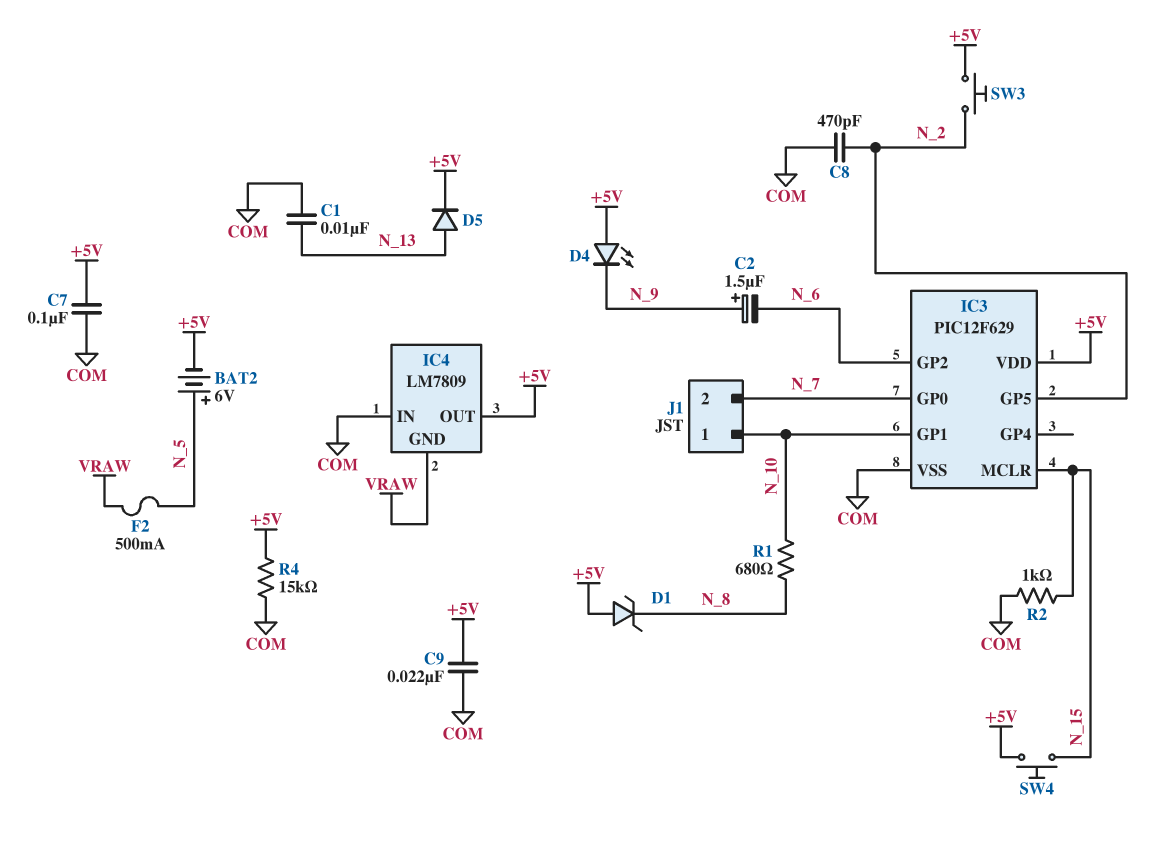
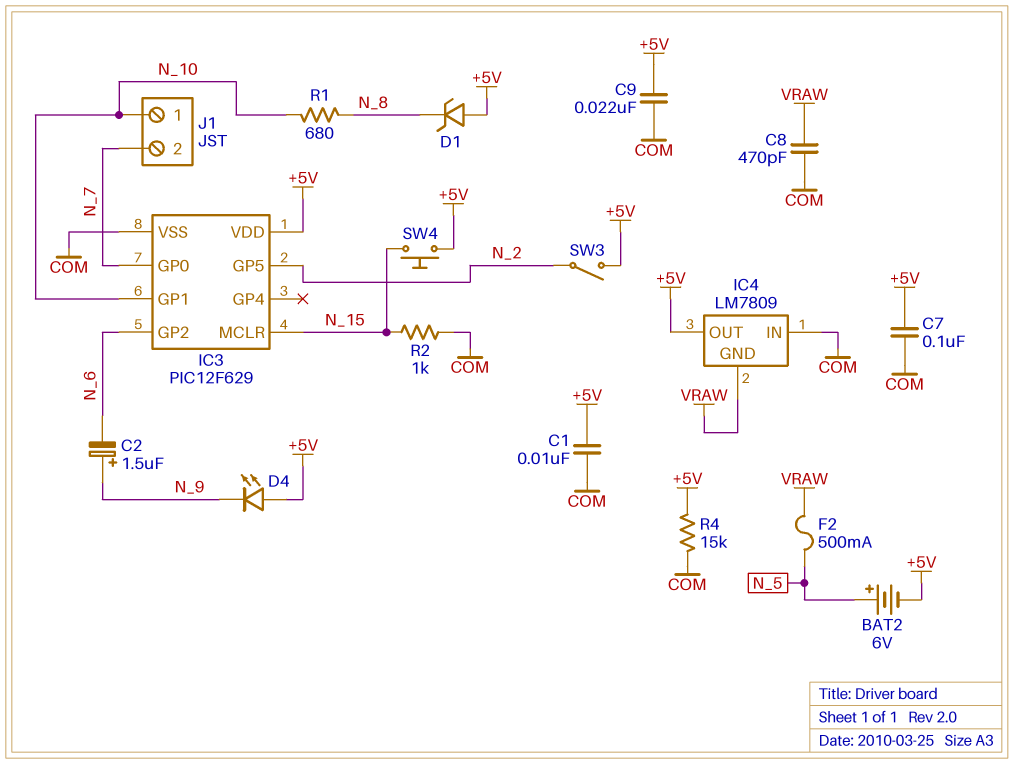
C1: 10nF (COM, N_13) -> 10nF (+5V, COM)
C8: 470pF (COM, N_2) -> 470pF (COM, VRAW)
D5: diode (A N_13, K +5V) -> none
SW3: button (+5V, N_2) -> switch (+5V, N_2)

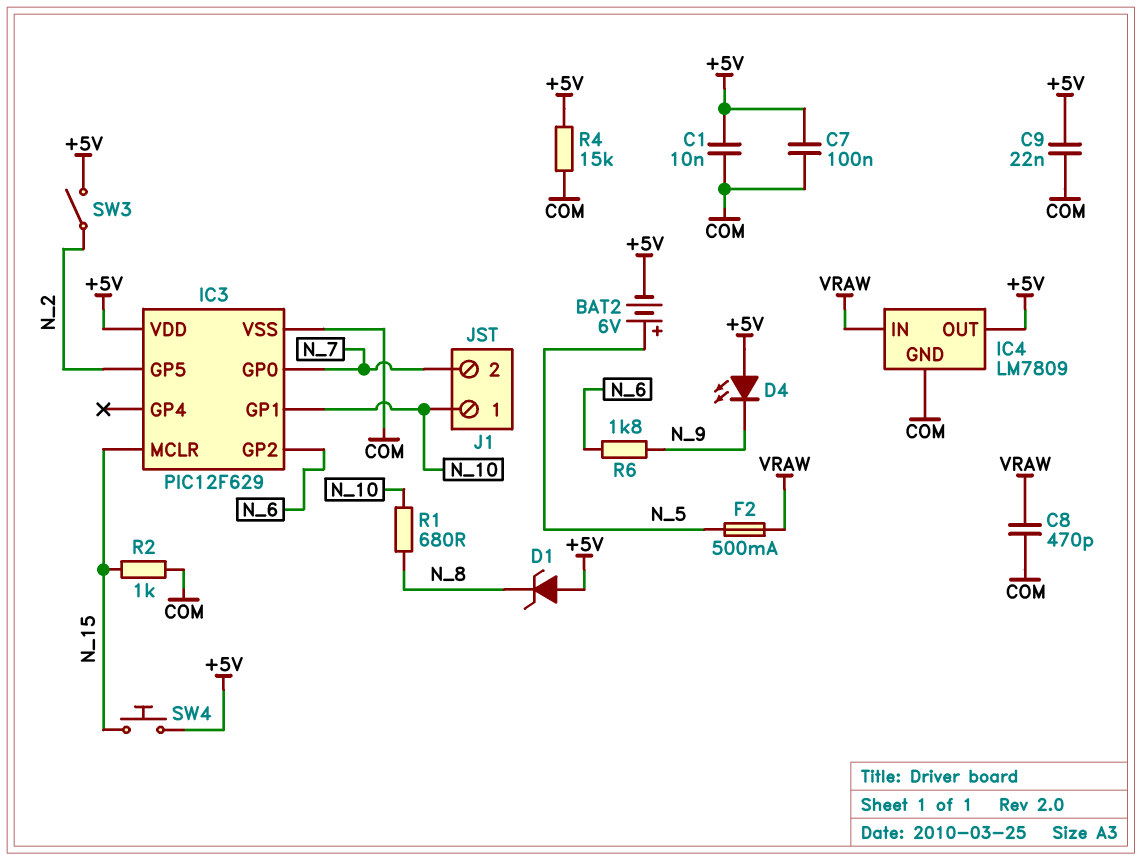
C2: 1.5uF (plus N_9, minus N_6) -> none
IC4 pin GND: VRAW -> COM
IC4 pin IN: COM -> VRAW
R6: none -> 1.8k (N_6, N_9)

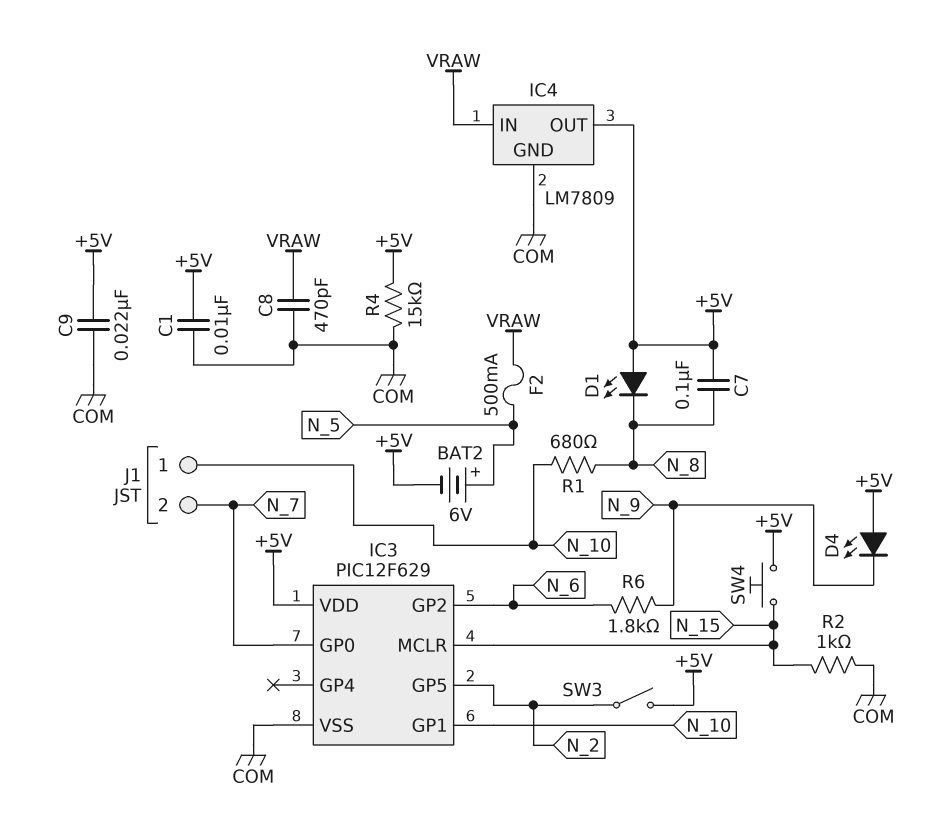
C7: 100nF (+5V, COM) -> 100nF (+5V, N_8)
D1: zener (A +5V, K N_8) -> LED (A +5V, K N_8)

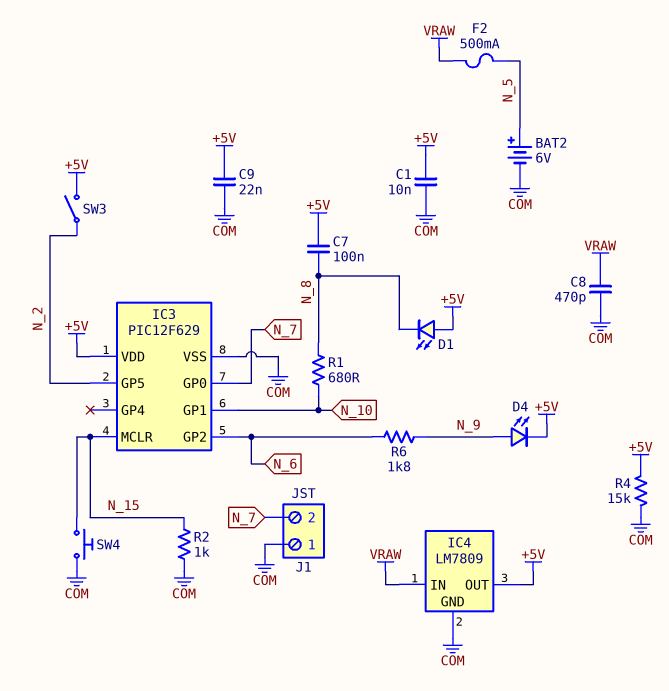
BAT2: 6V (plus N_5, minus +5V) -> 6V (plus N_5, minus COM)
D4: LED (A +5V, K N_9) -> LED (A N_9, K +5V)
J1 pin 1: N_10 -> COM
SW4: button (+5V, N_15) -> button (COM, N_15)

